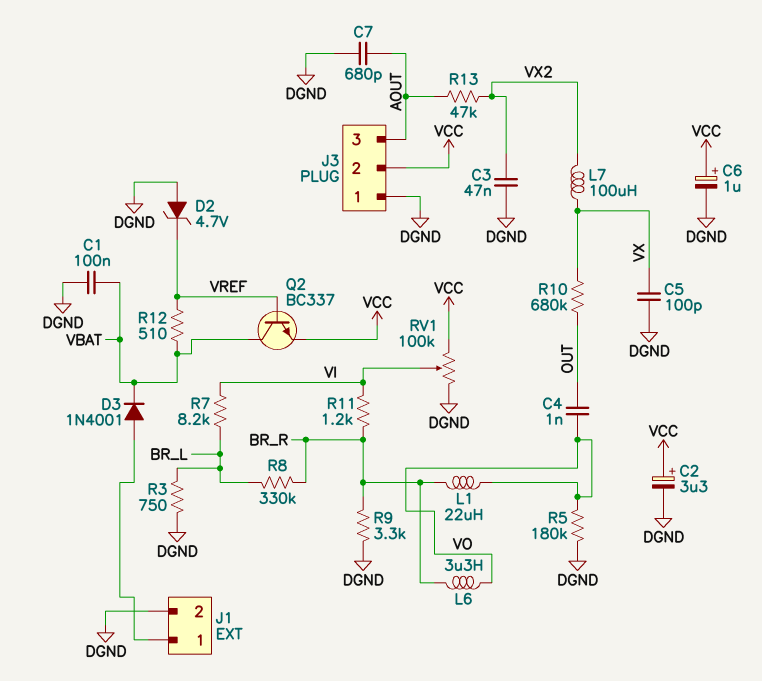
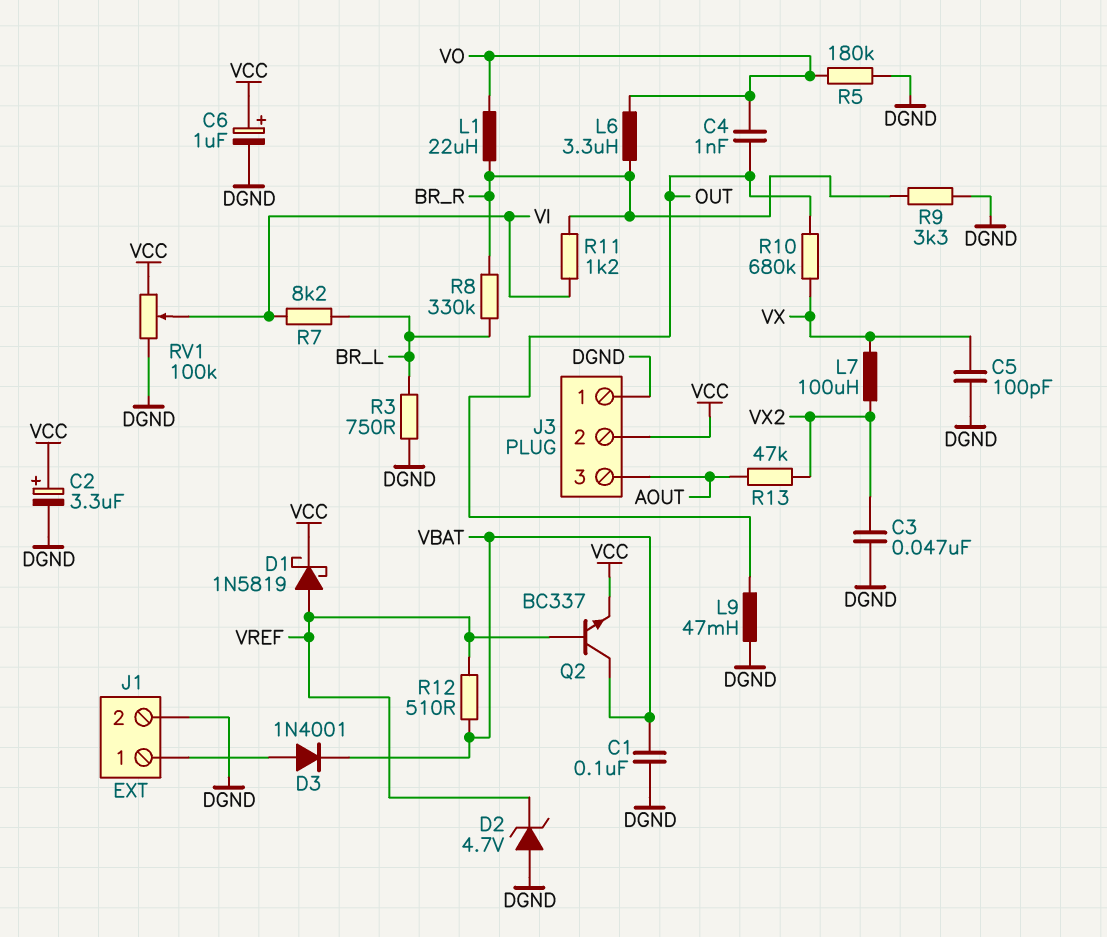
C7: 680pF (AOUT, DGND) -> none
D1: none -> schottky 1N5819 (A VREF, K VCC)
L9: none -> 47mH (DGND, OUT)

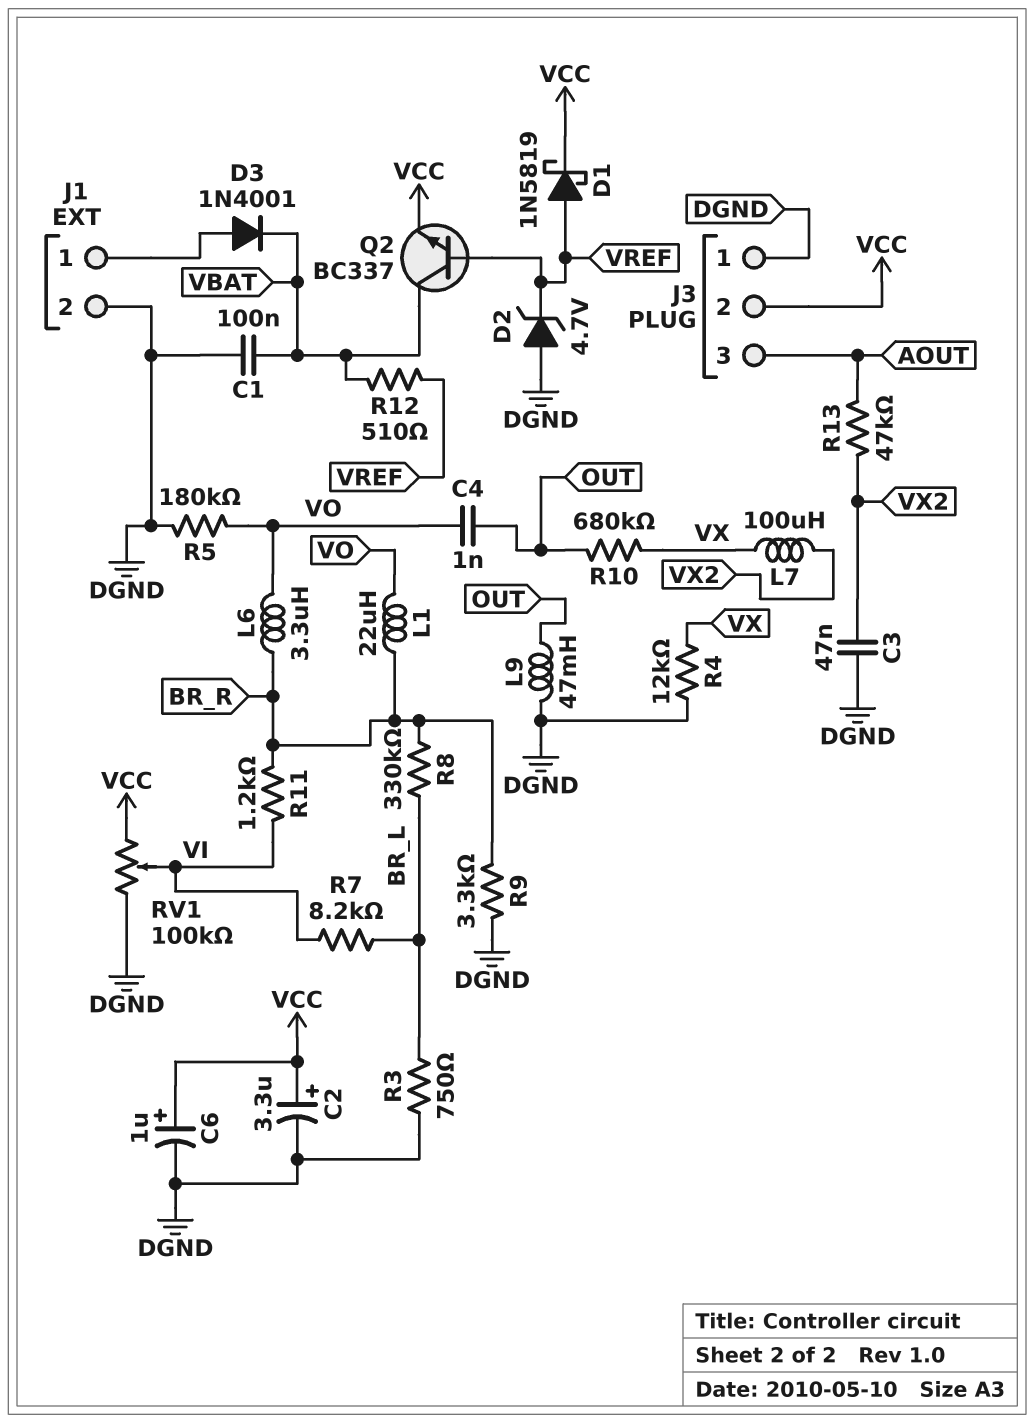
C5: 100pF (DGND, VX) -> none
R4: none -> 12k (DGND, VX)

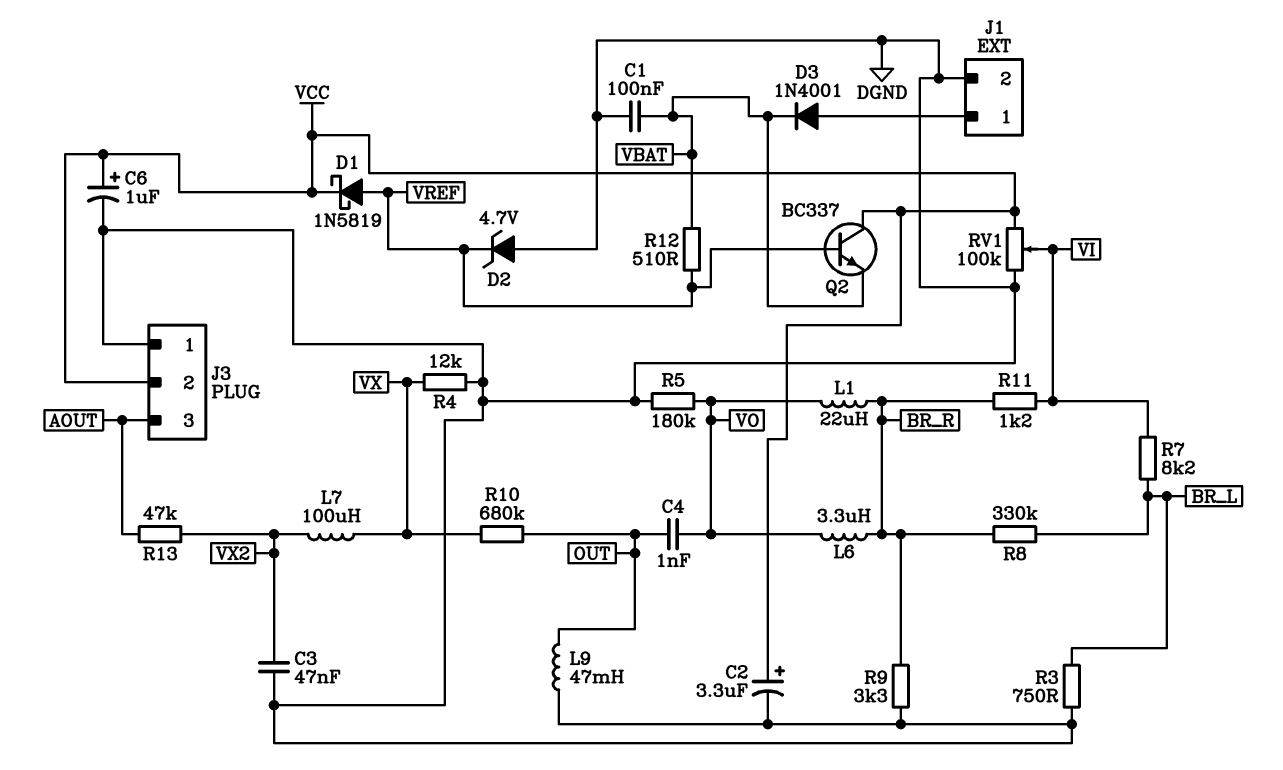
Q2: NPN BC337 (B VREF, C VBAT, E VCC) -> NPN BC337 (B VREF, C VCC, E VBAT)

